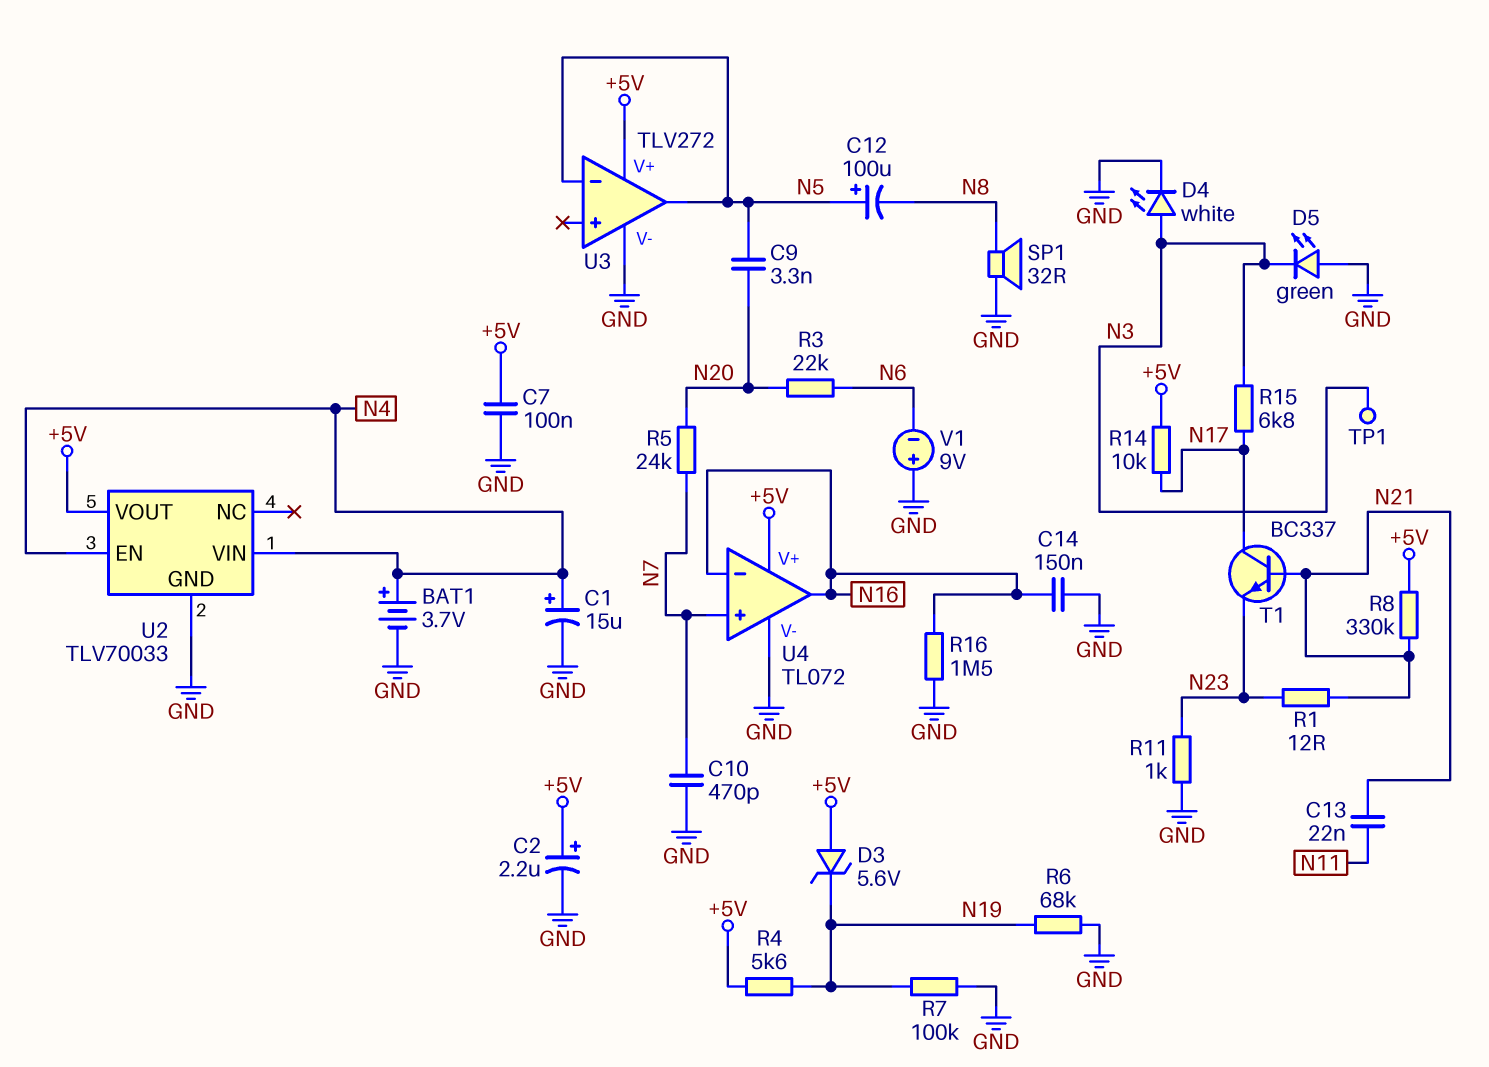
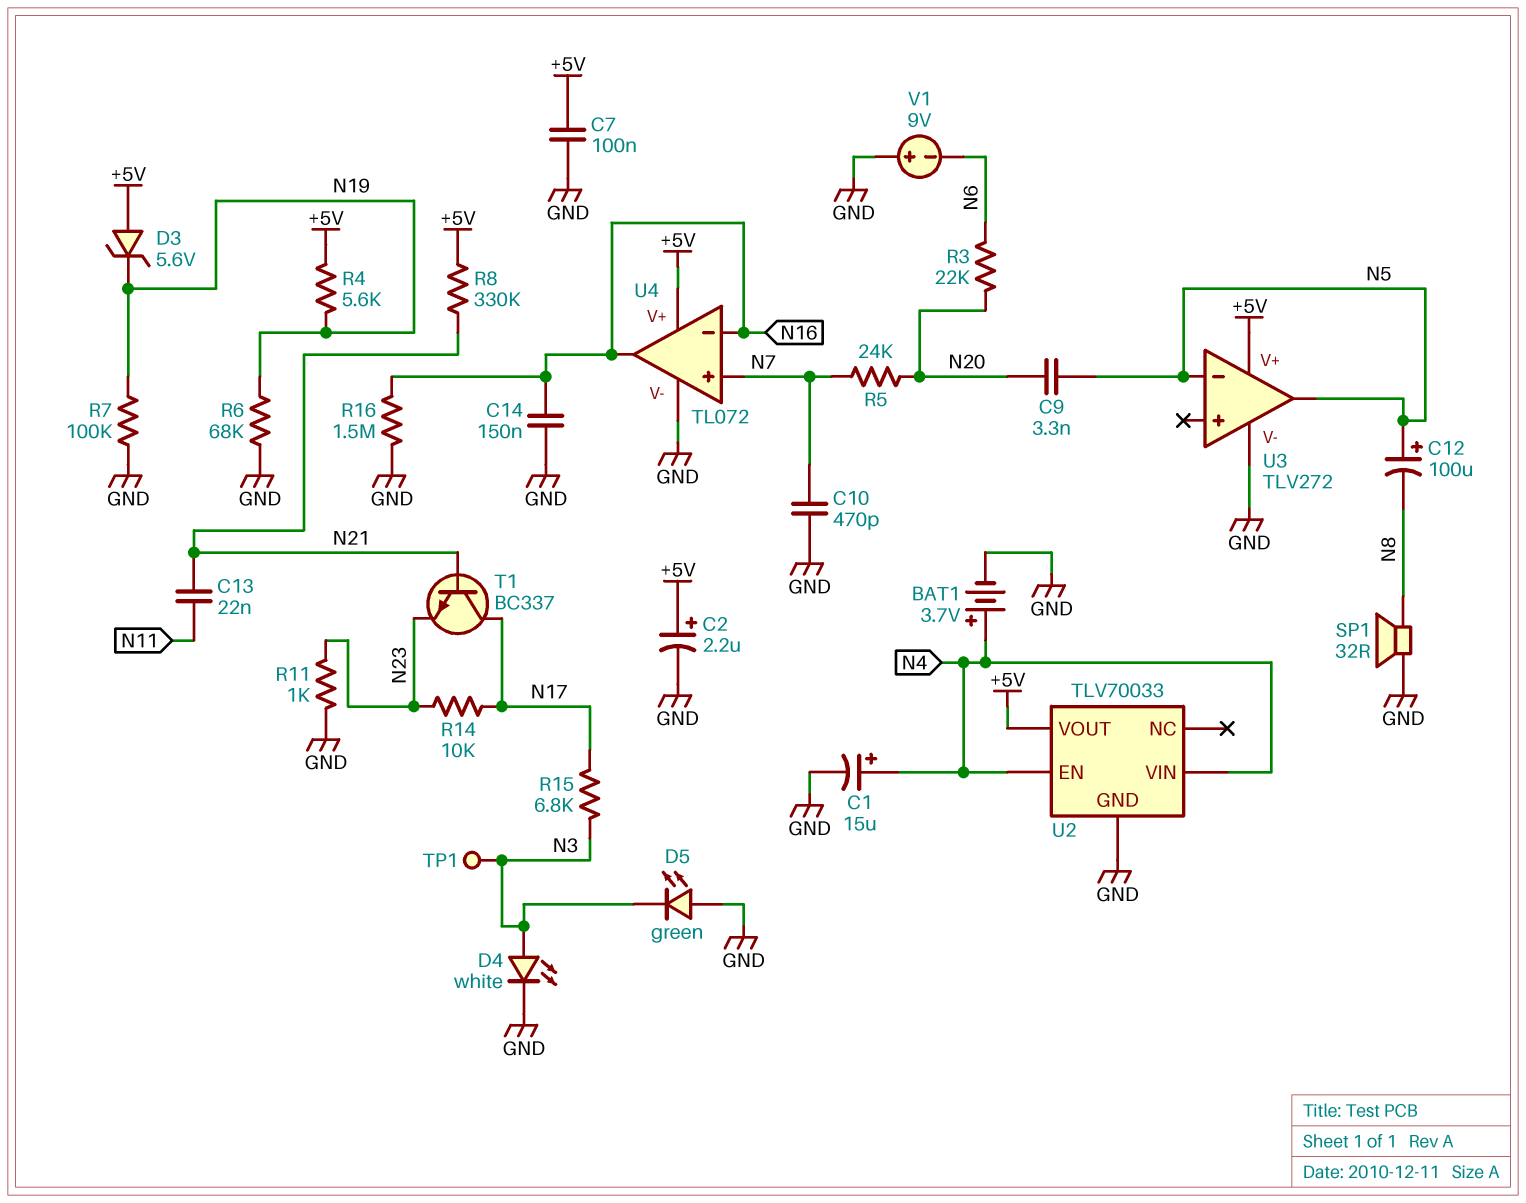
R1: 12 (N21, N23) -> none
R14: 10k (+5V, N17) -> 10k (N17, N23)

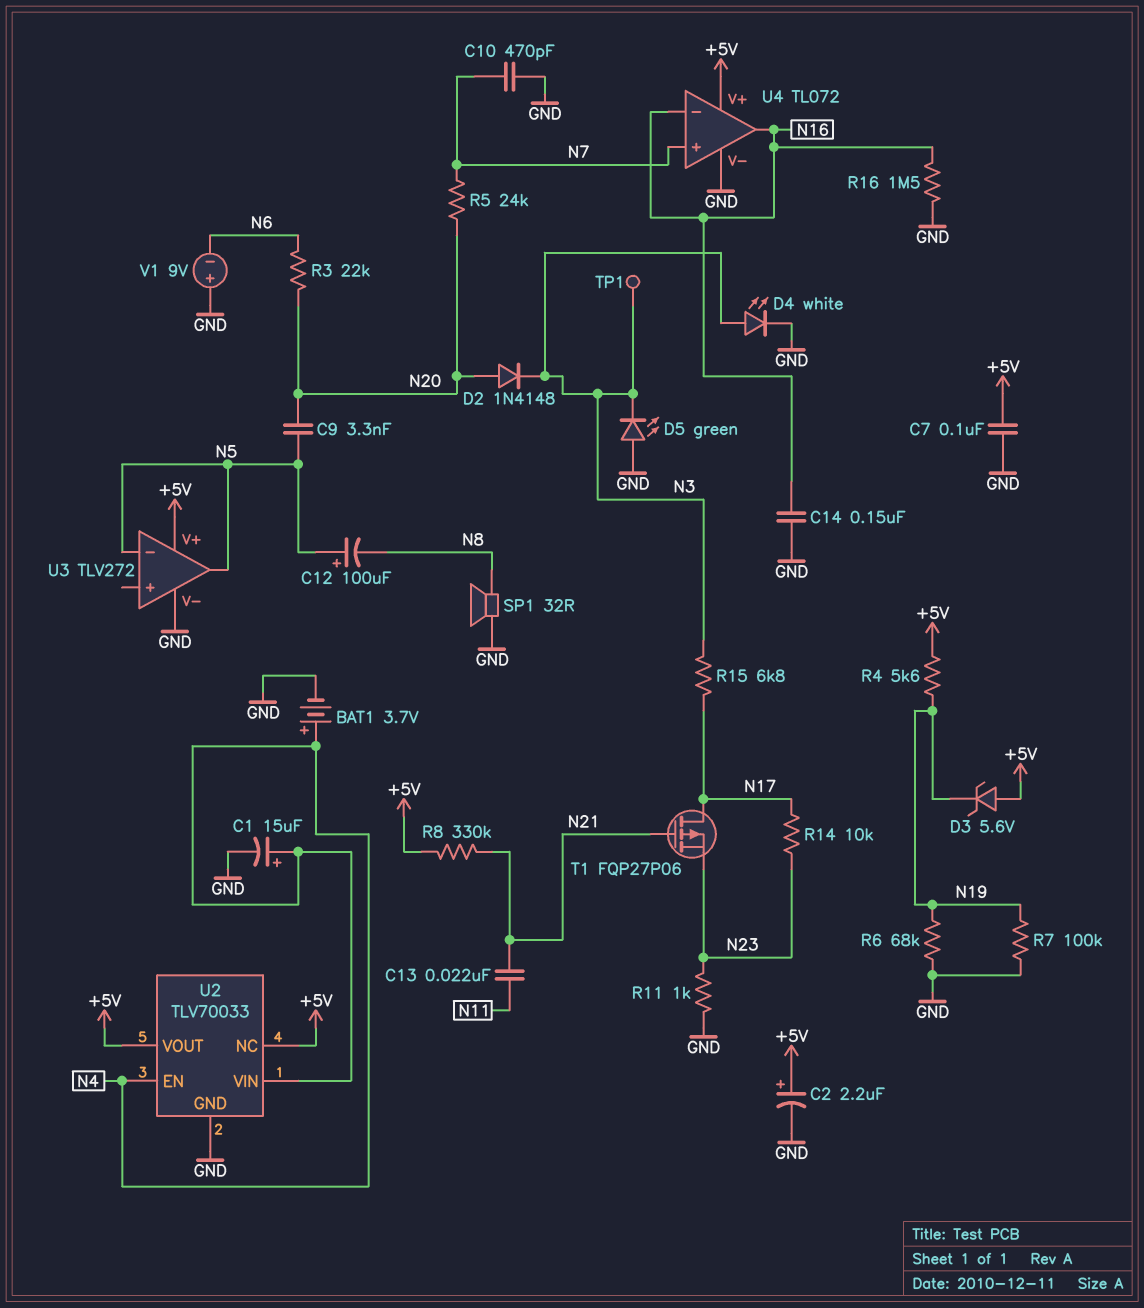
D2: none -> diode 1N4148 (A N20, K N3)
T1: NPN BC337 (B N21, C N17, E N23) -> PMOS FQP27P06 (G N21, D N17, S N23)
U2 pin NC: none -> +5V

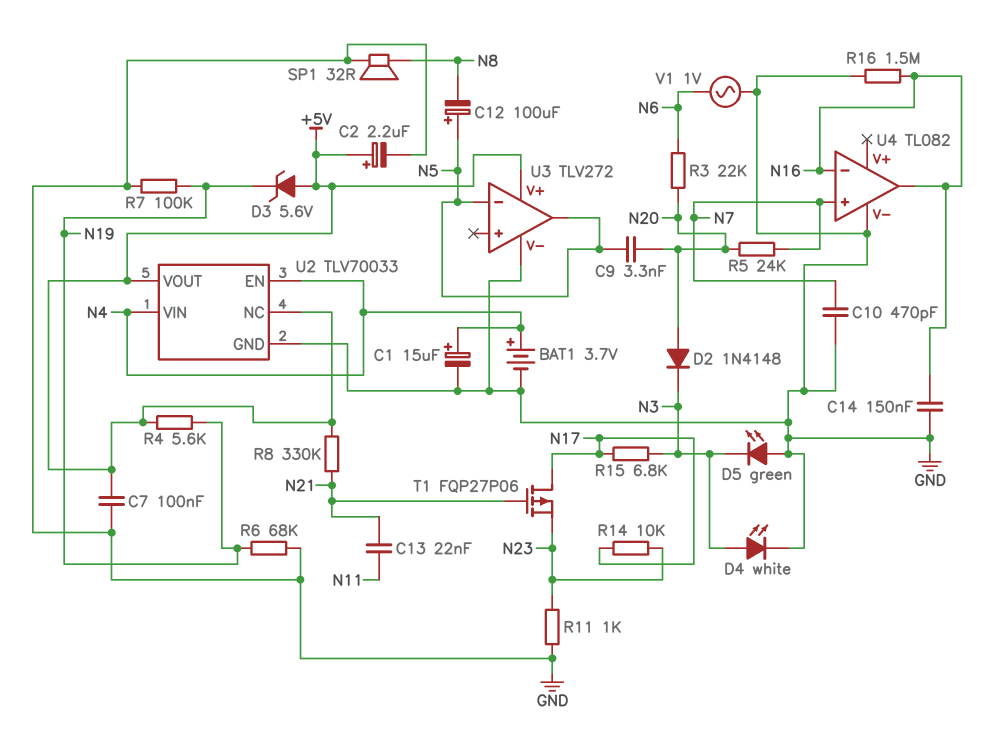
TP1: test point (N3) -> none
U4: TL072 -> TL082
U4 pin V+: +5V -> none
V1: 9V (plus GND, minus N6) -> AC 1V (GND, N6)

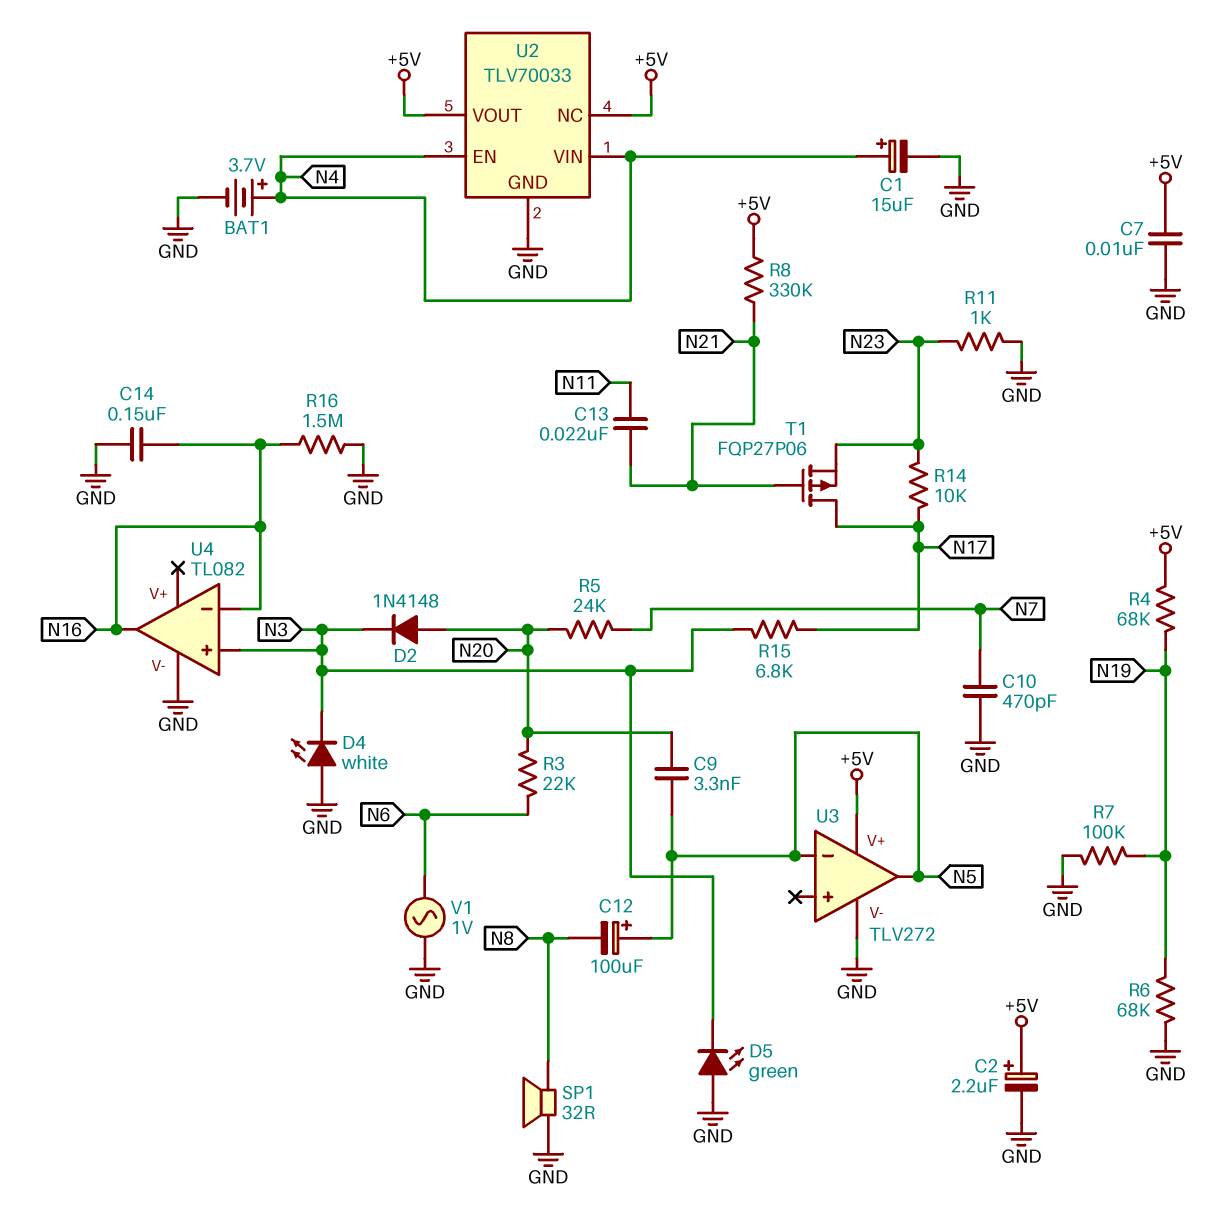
C7: 100nF (+5V, GND) -> 10nF (+5V, GND)
D3: zener 5.6V (A +5V, K N19) -> none
D4: LED white (A N3, K GND) -> LED white (A GND, K N3)
R4: 5.6k (+5V, N19) -> 68k (+5V, N19)
U4 pin in+: N7 -> N3

